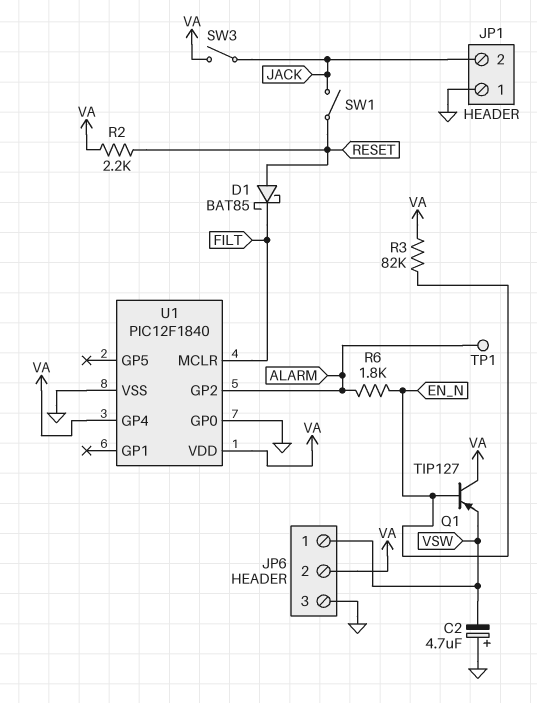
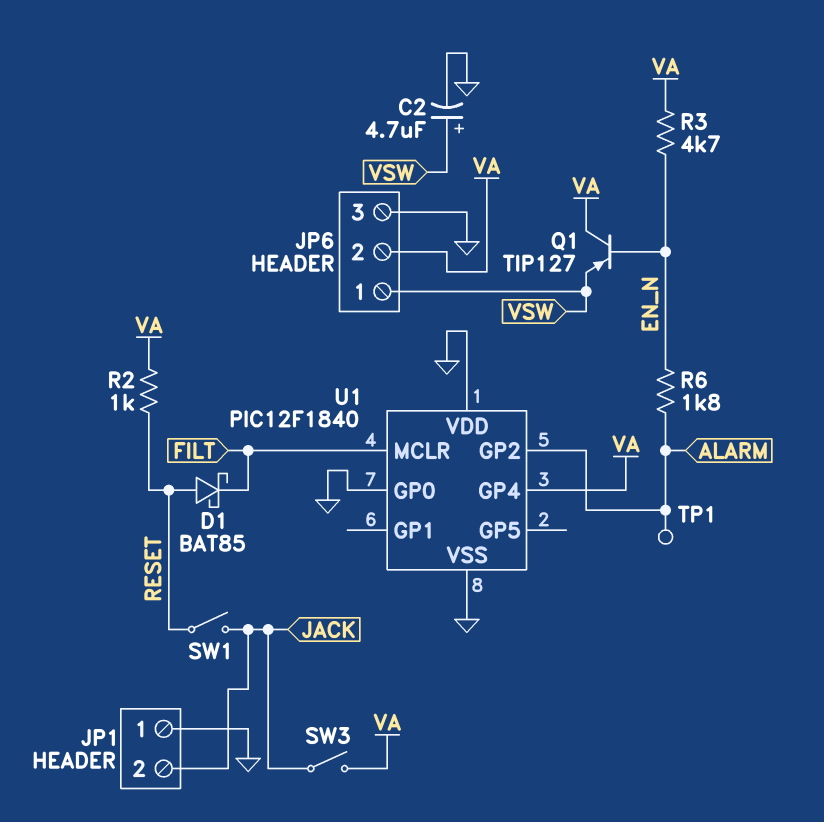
C2: 4.7uF (plus GND, minus VSW) -> 4.7uF (plus VSW, minus GND)
R2: 2.2k (RESET, VA) -> 1k (RESET, VA)
R3: 82k (EN_N, VA) -> 4.7k (EN_N, VA)
U1 pin VDD: VA -> GND

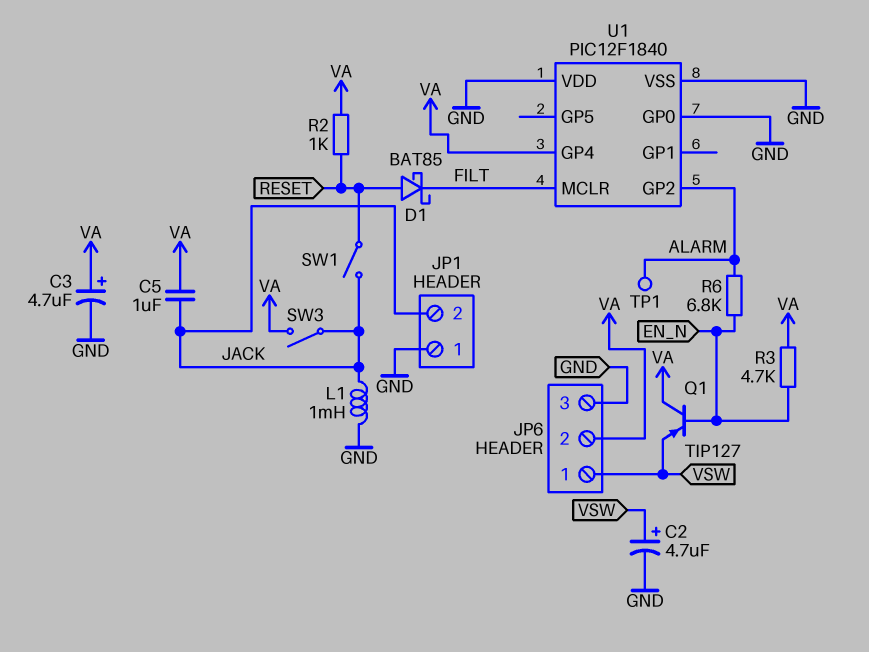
C3: none -> 4.7uF (plus VA, minus GND)
C5: none -> 1uF (JACK, VA)
L1: none -> 1mH (GND, JACK)
R6: 1.8k (ALARM, EN_N) -> 6.8k (ALARM, EN_N)

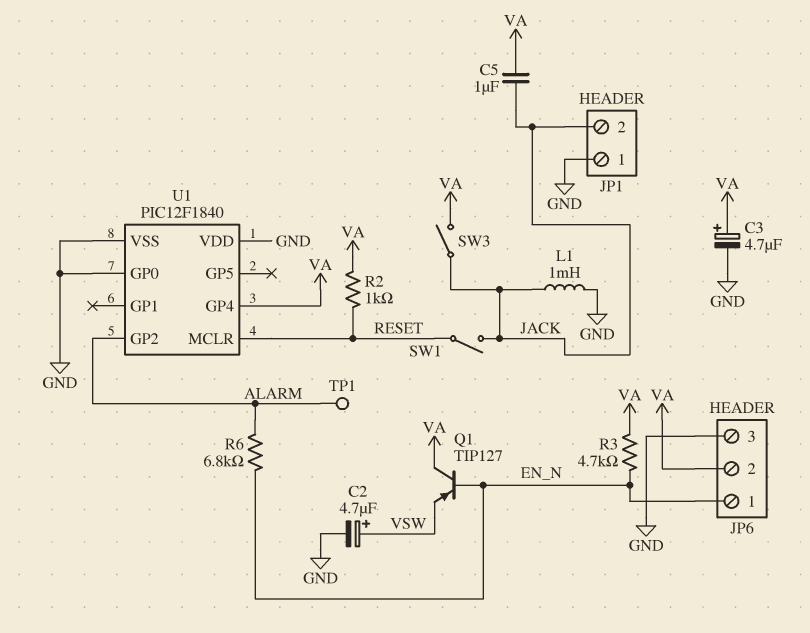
D1: schottky BAT85 (A RESET, K FILT) -> none
JP6 pin 1: VSW -> EN_N
U1 pin MCLR: FILT -> RESET

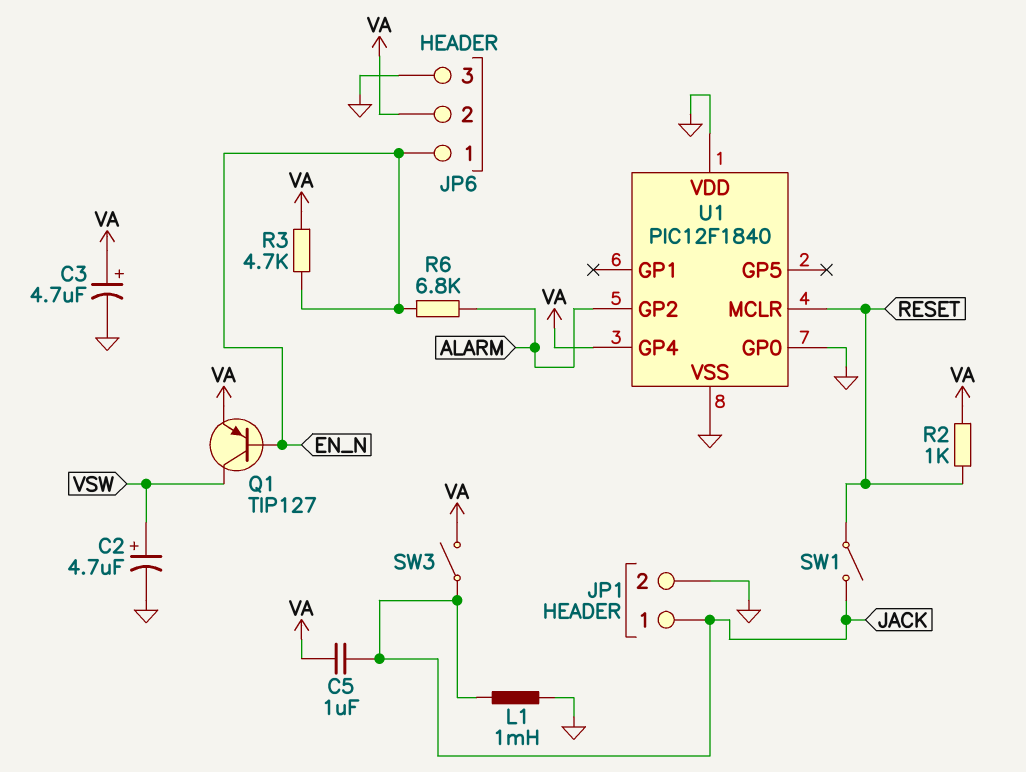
JP1 pin 1: GND -> JACK
JP1 pin 2: JACK -> GND
Q1: PNP TIP127 (B EN_N, C VA, E VSW) -> PNP TIP127 (B EN_N, C VSW, E VA)
TP1: test point (ALARM) -> none

